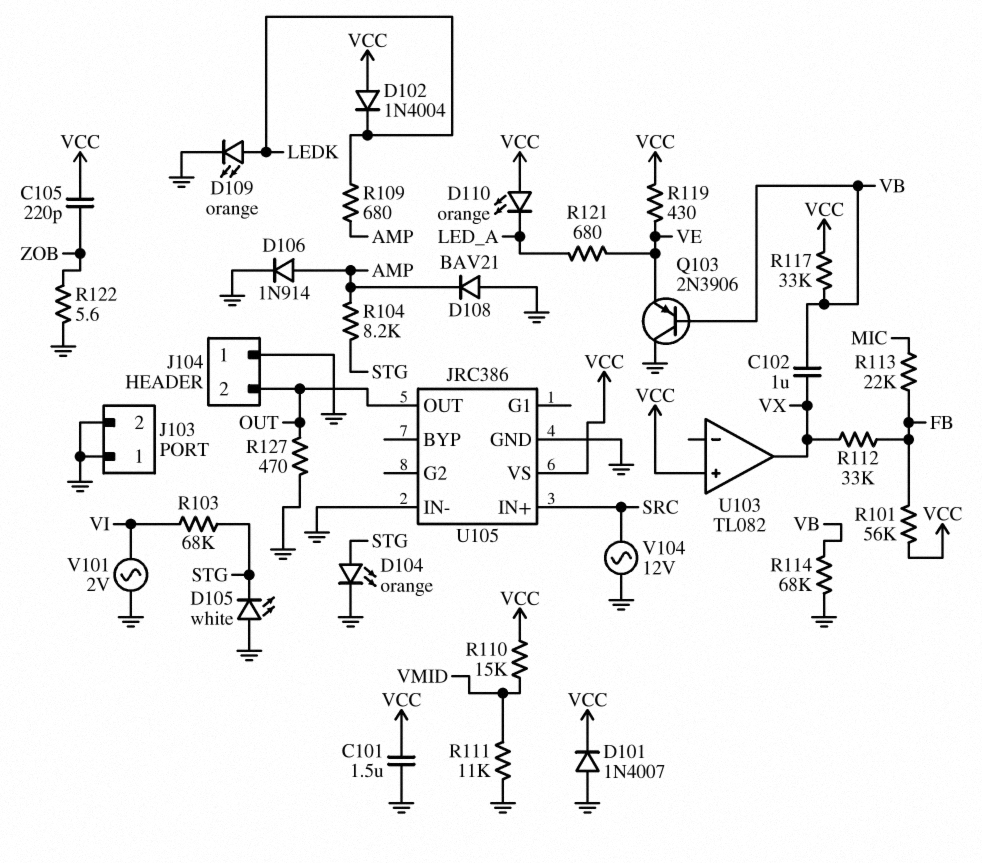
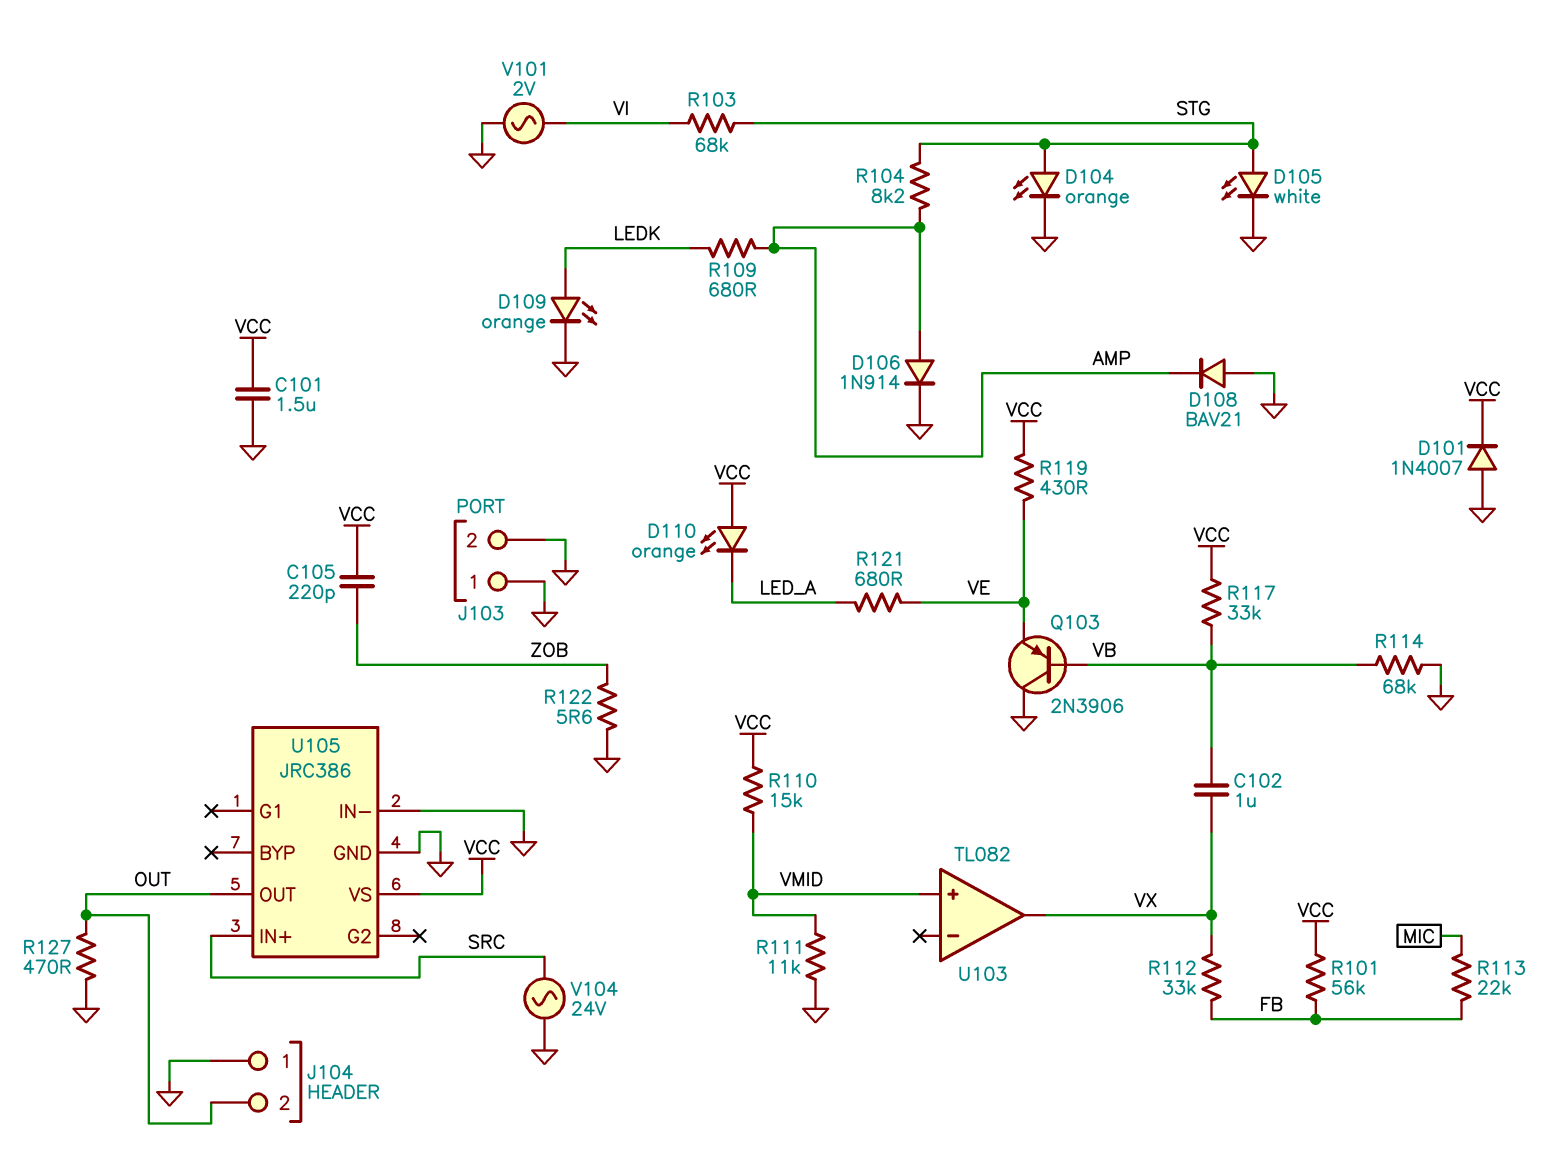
D102: diode 1N4004 (A VCC, K LEDK) -> none
D105: LED white (A GND, K STG) -> LED white (A STG, K GND)
U103 pin in+: VCC -> VMID
V104: AC 12V (GND, SRC) -> AC 24V (GND, SRC)

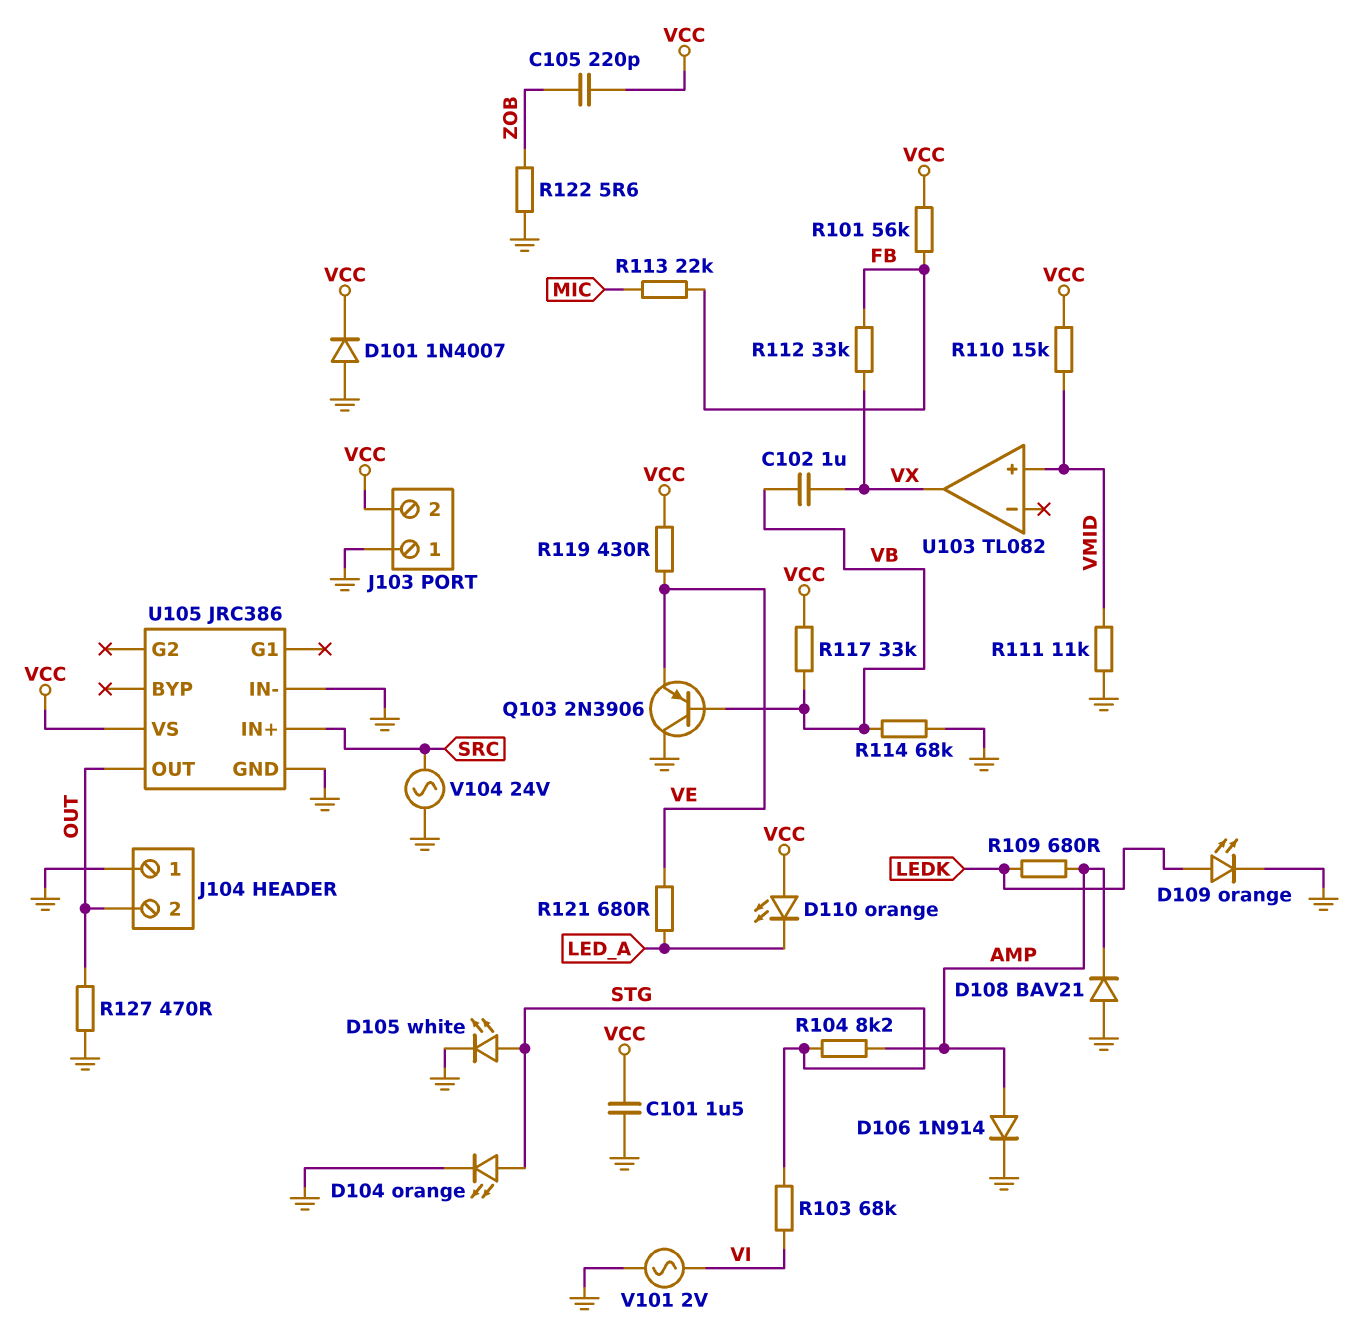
J103 pin 2: GND -> VCC

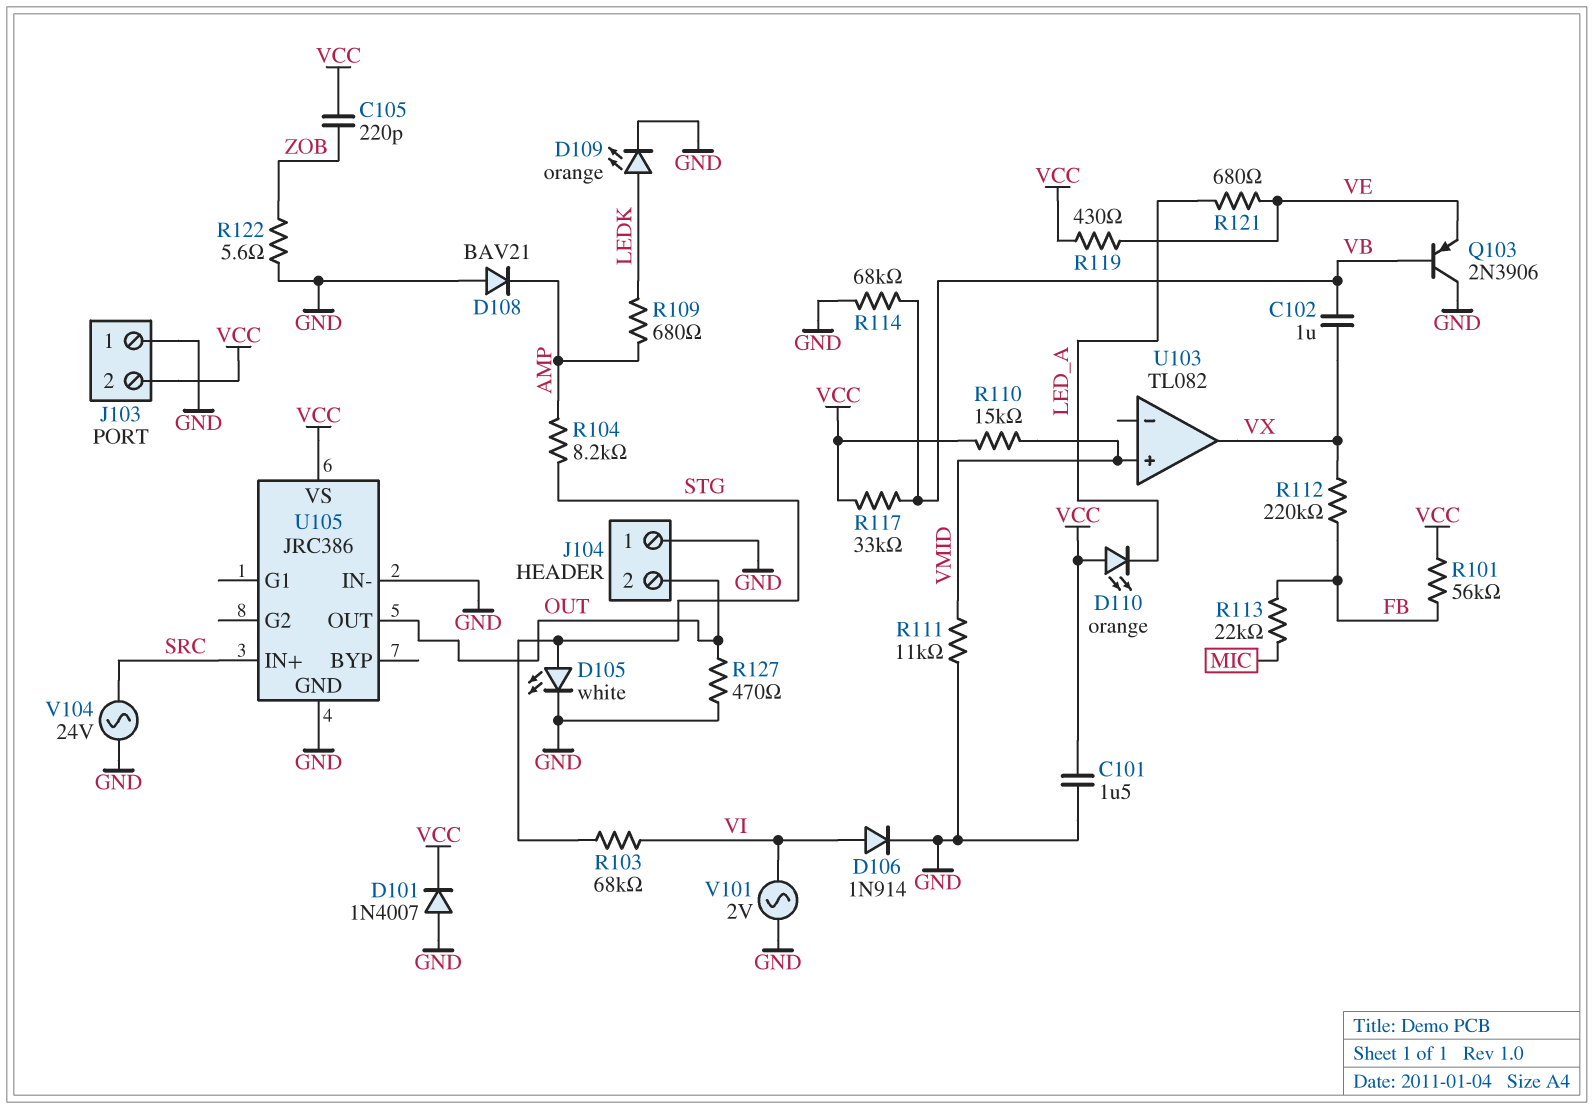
D104: LED orange (A STG, K GND) -> none
D106: diode 1N914 (A AMP, K GND) -> diode 1N914 (A VI, K GND)
R112: 33k (FB, VX) -> 220k (FB, VX)

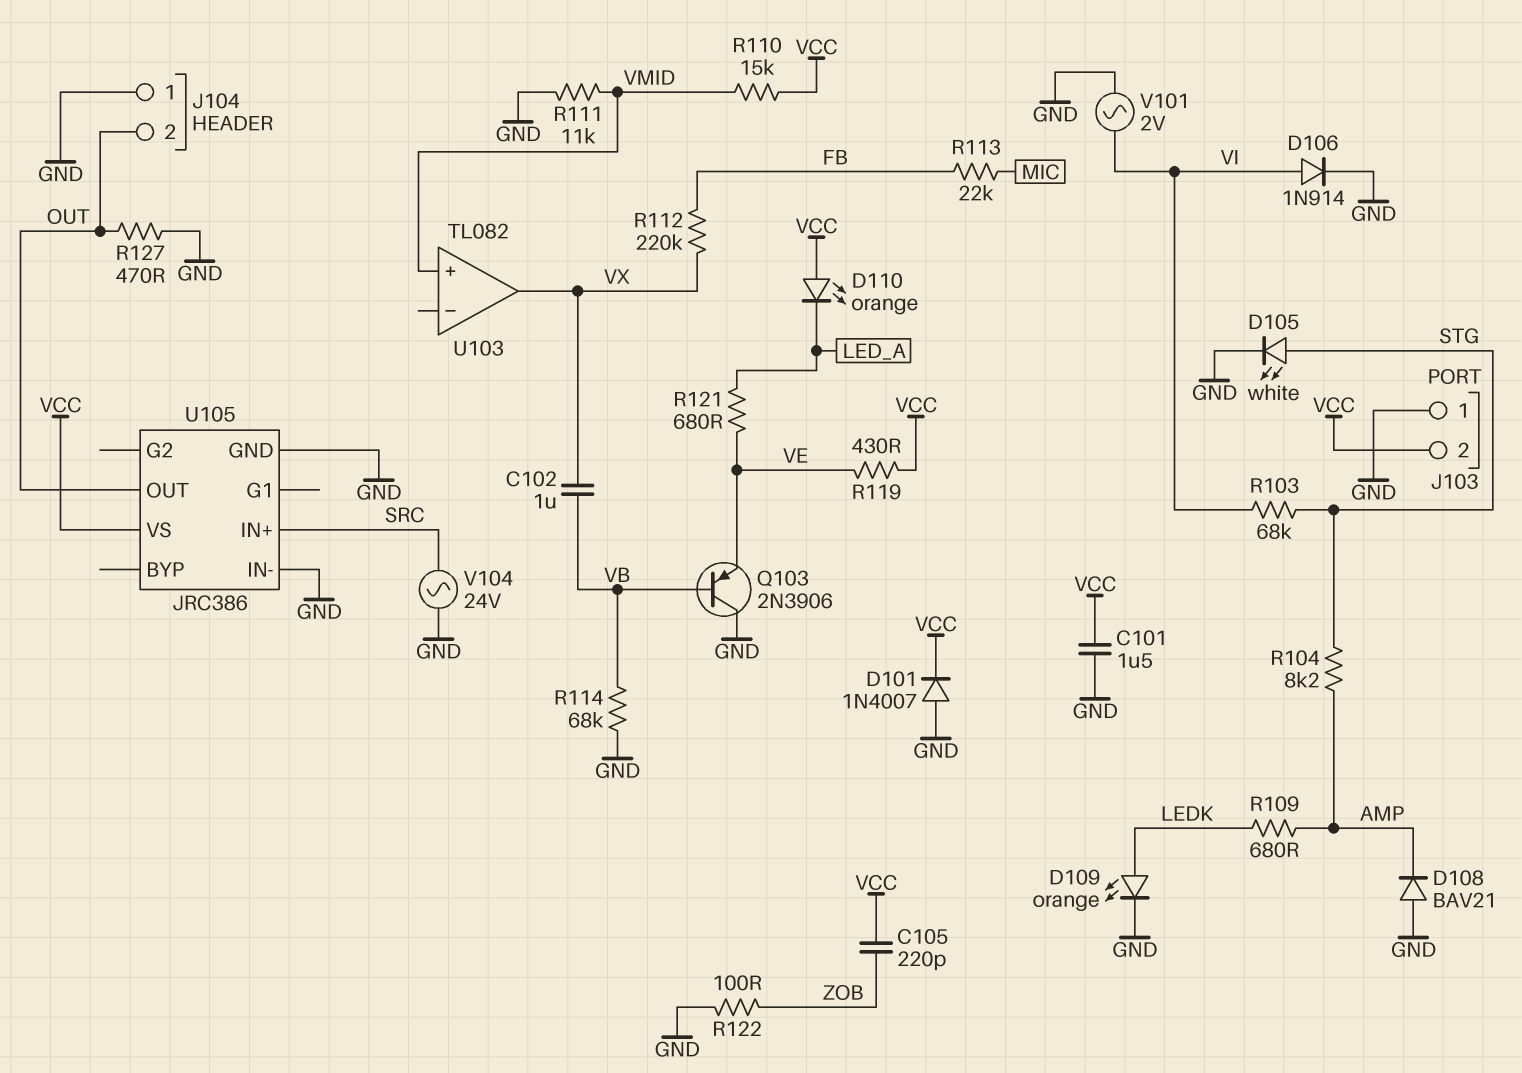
R101: 56k (FB, VCC) -> none
R117: 33k (VB, VCC) -> none
R122: 5.6 (GND, ZOB) -> 100 (GND, ZOB)

